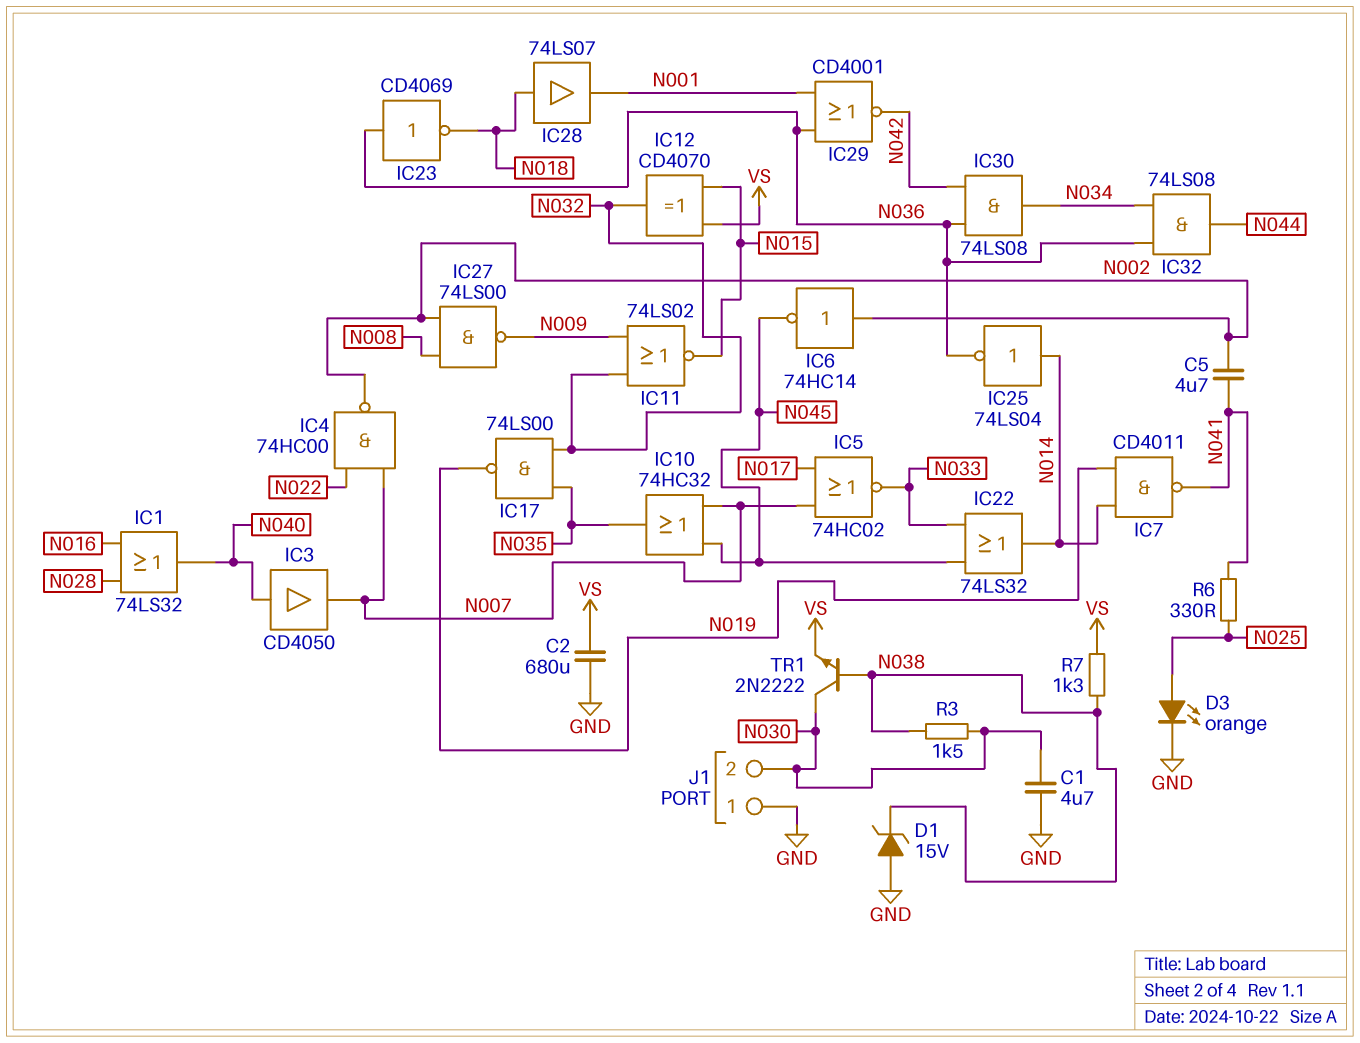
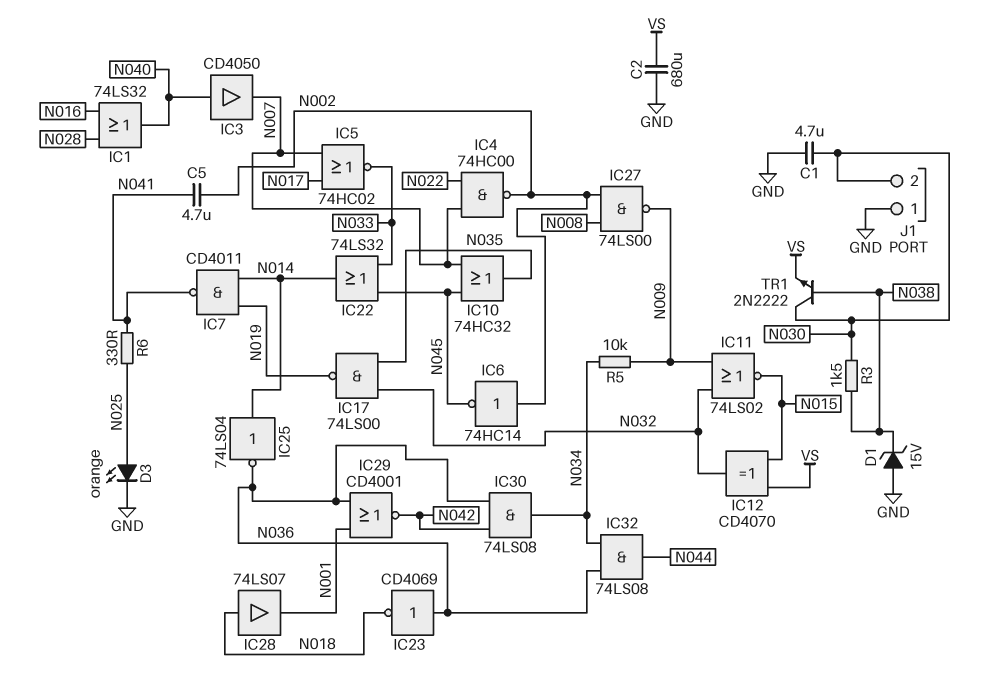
R5: none -> 10k (N009, N034)
R7: 1.3k (N038, VS) -> none

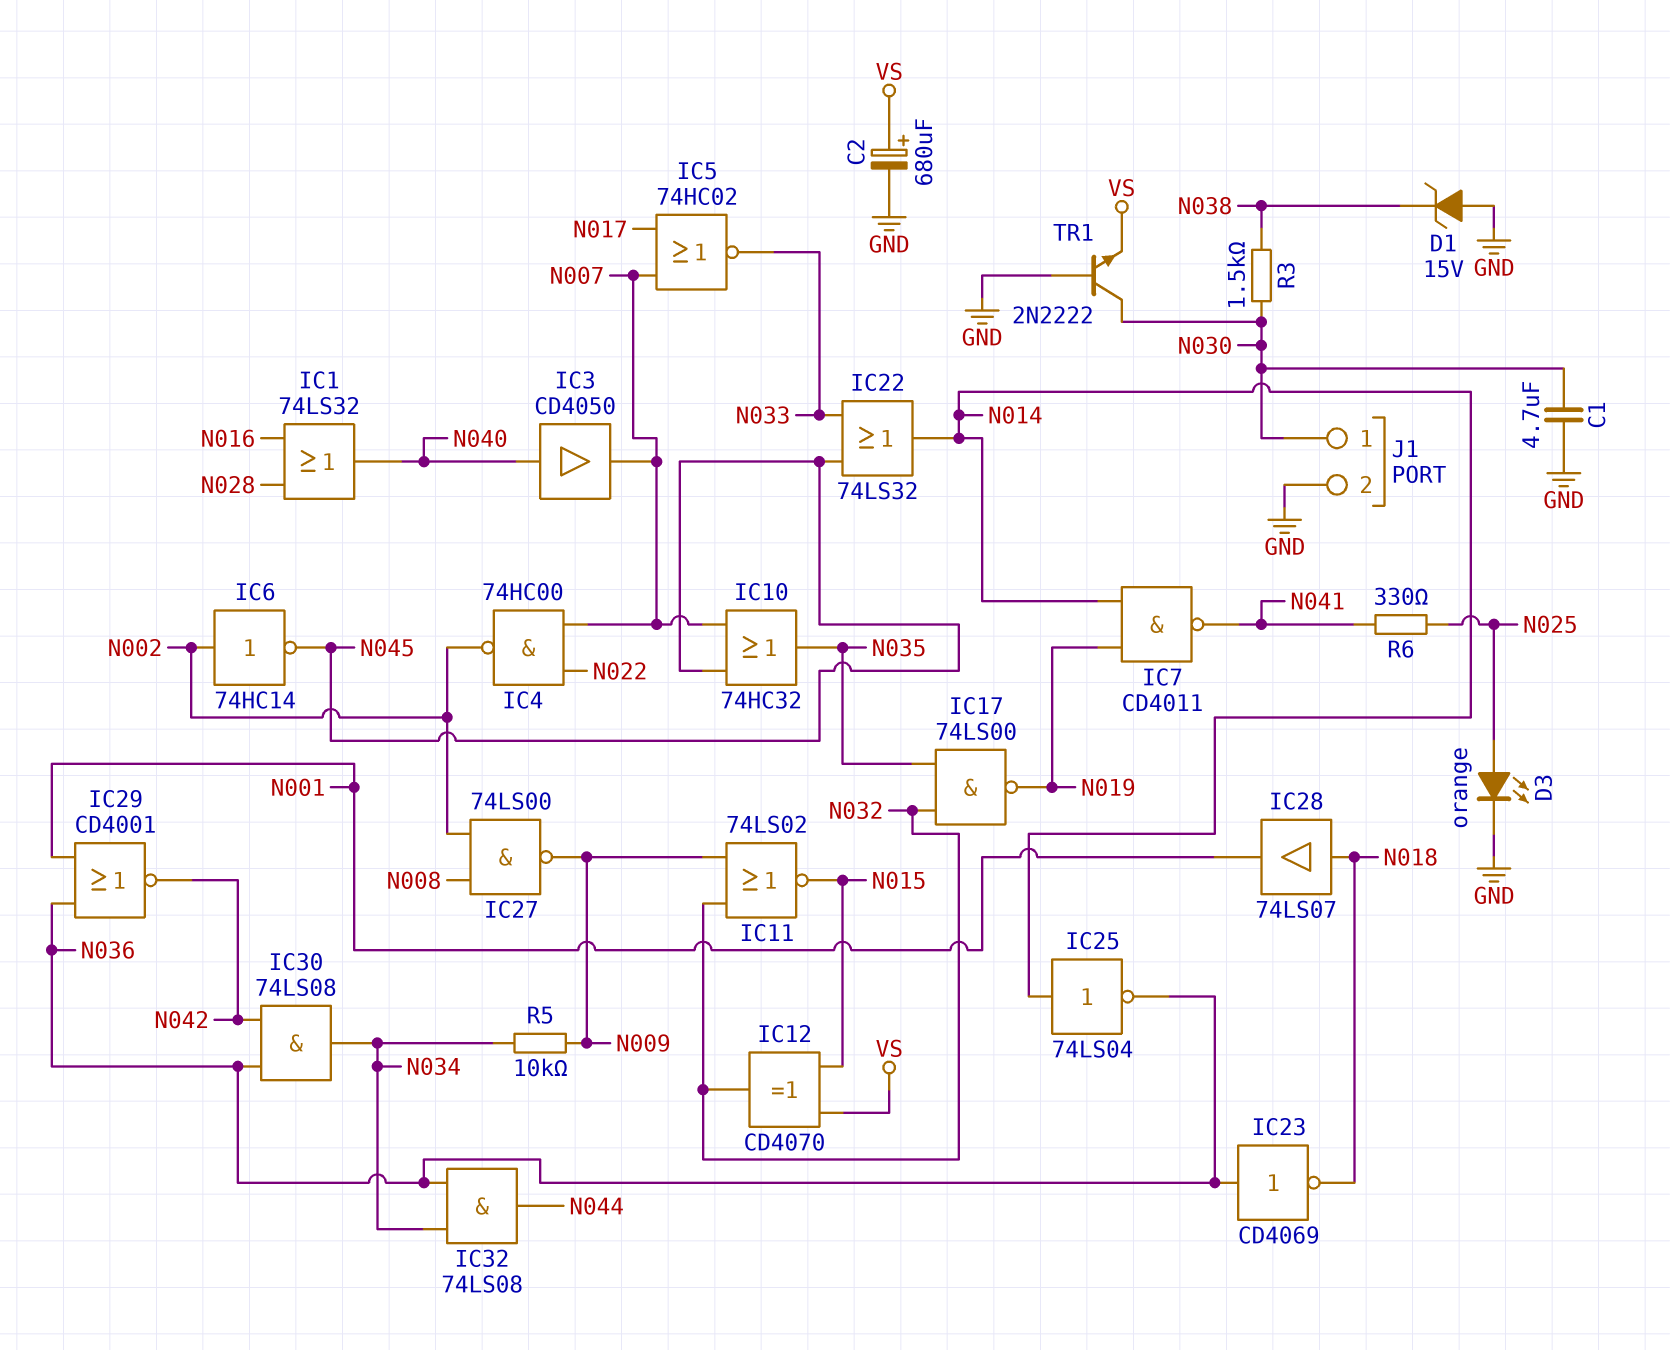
C2: 680uF (GND, VS) -> 680uF (plus VS, minus GND)
C5: 4.7uF (N002, N041) -> none
J1 pin 1: GND -> N030
J1 pin 2: N030 -> GND
TR1: NPN 2N2222 (B N038, C N030, E VS) -> NPN 2N2222 (B GND, C N030, E VS)

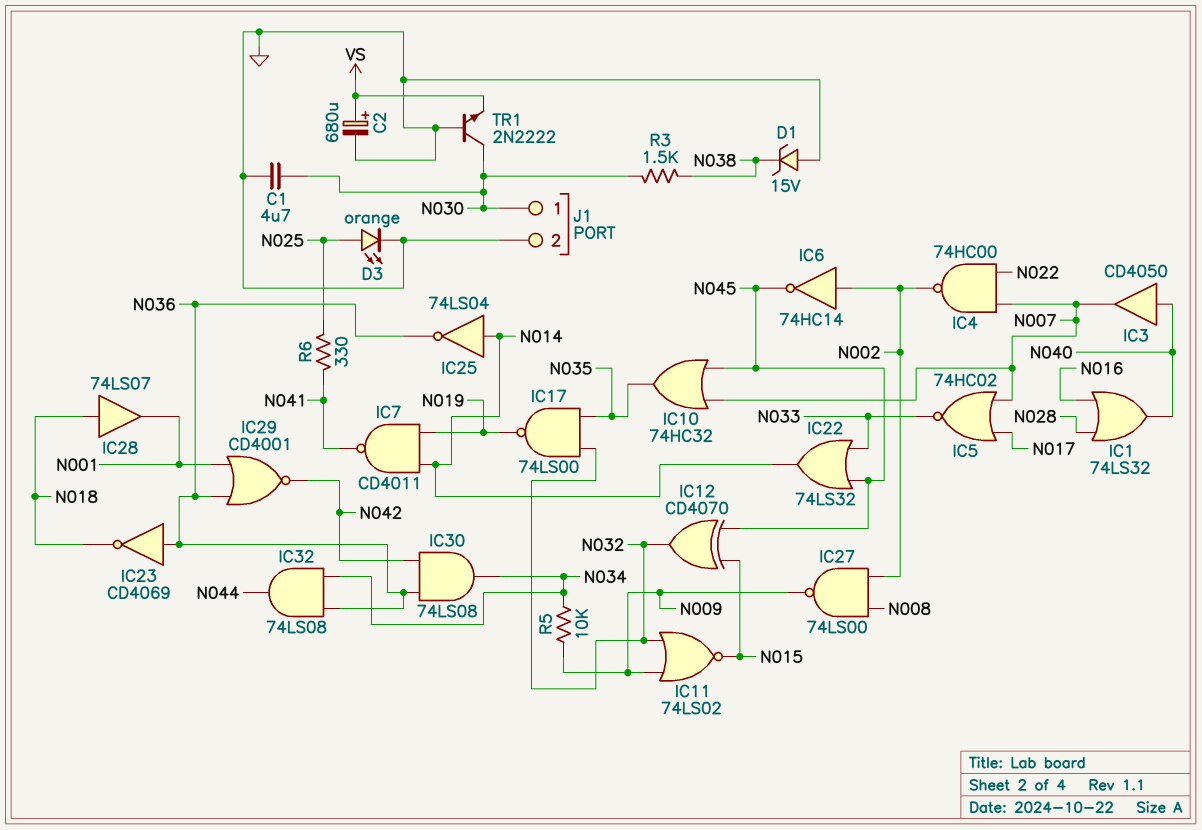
IC12: XOR CD4070 (in N015, in VS, out N032) -> XOR CD4070 (in N015, in N045, out N032)

